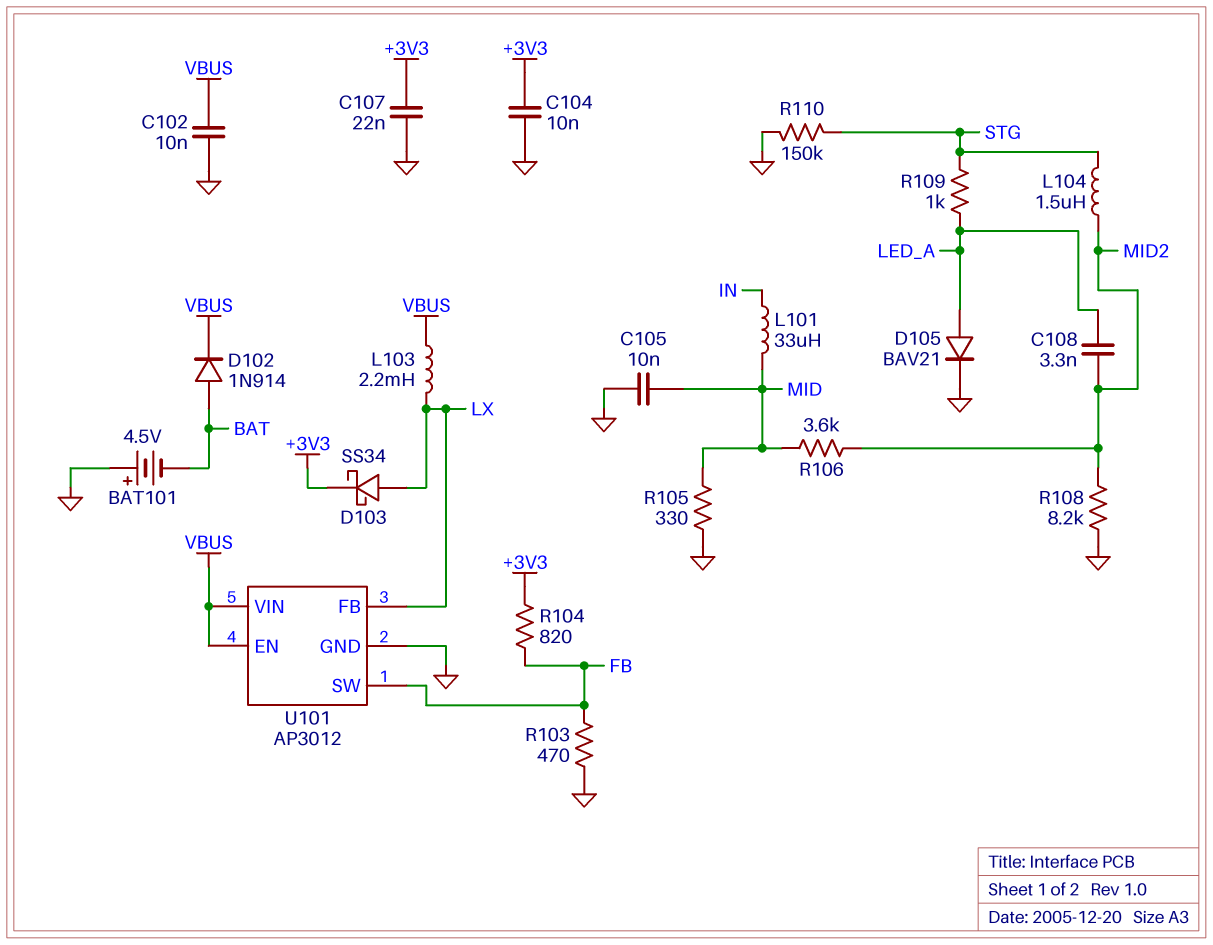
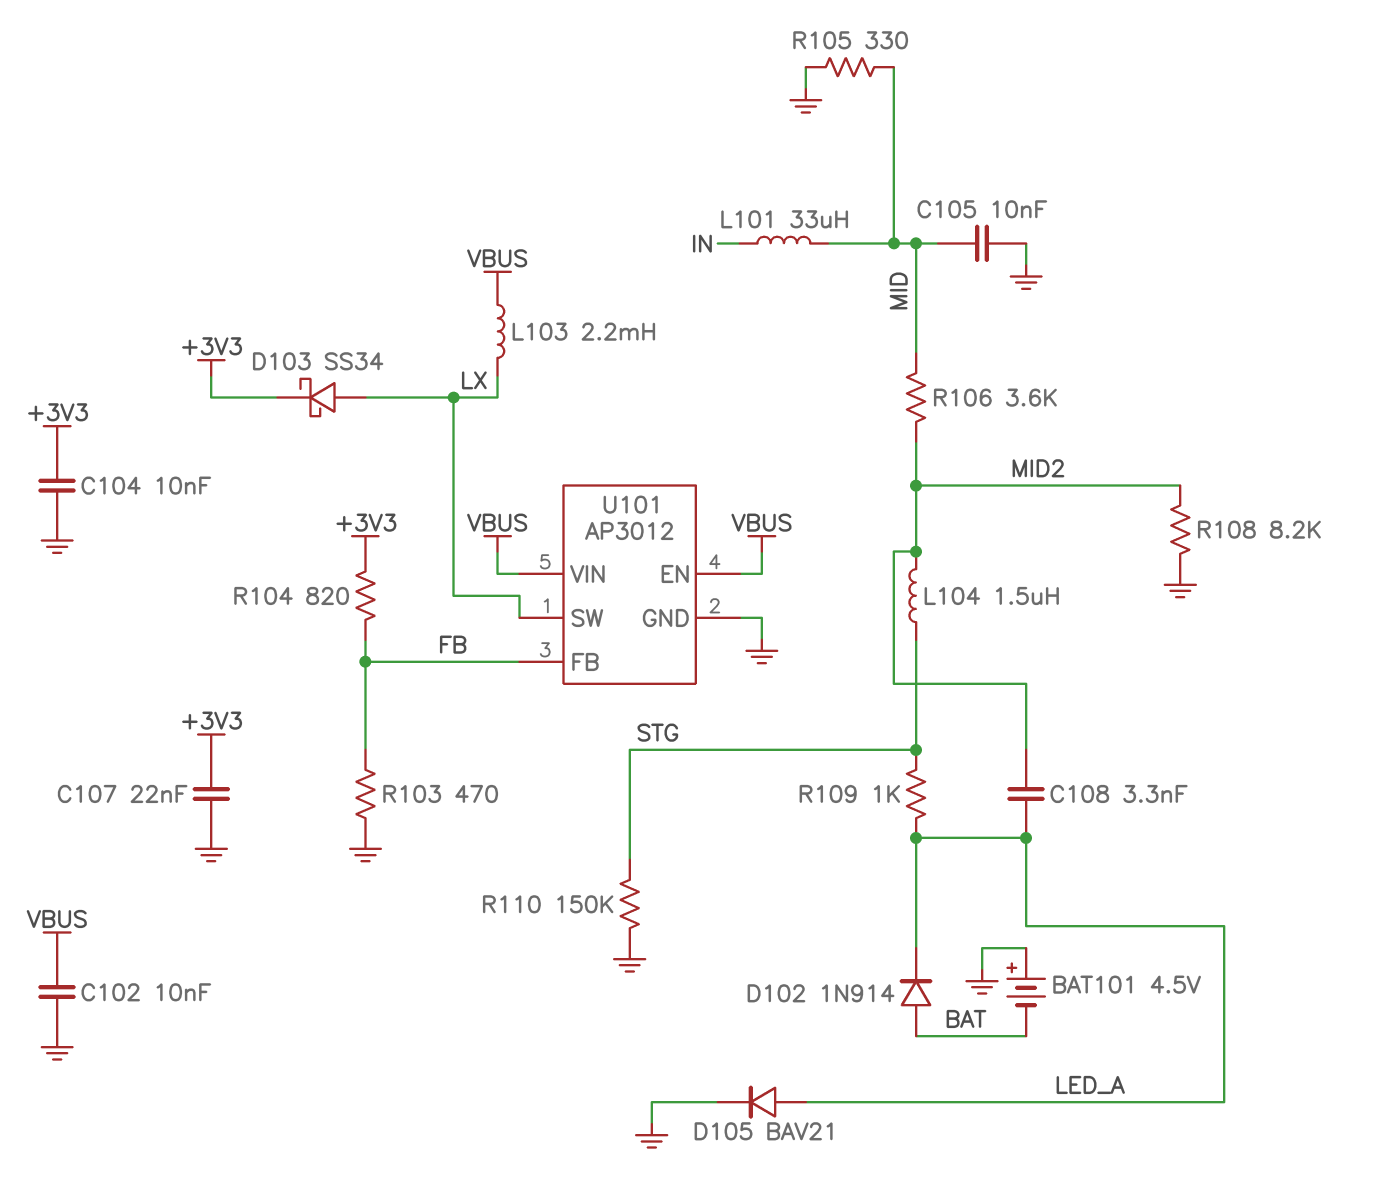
D102: diode 1N914 (A BAT, K VBUS) -> diode 1N914 (A BAT, K LED_A)
U101 pin FB: LX -> FB
U101 pin SW: FB -> LX

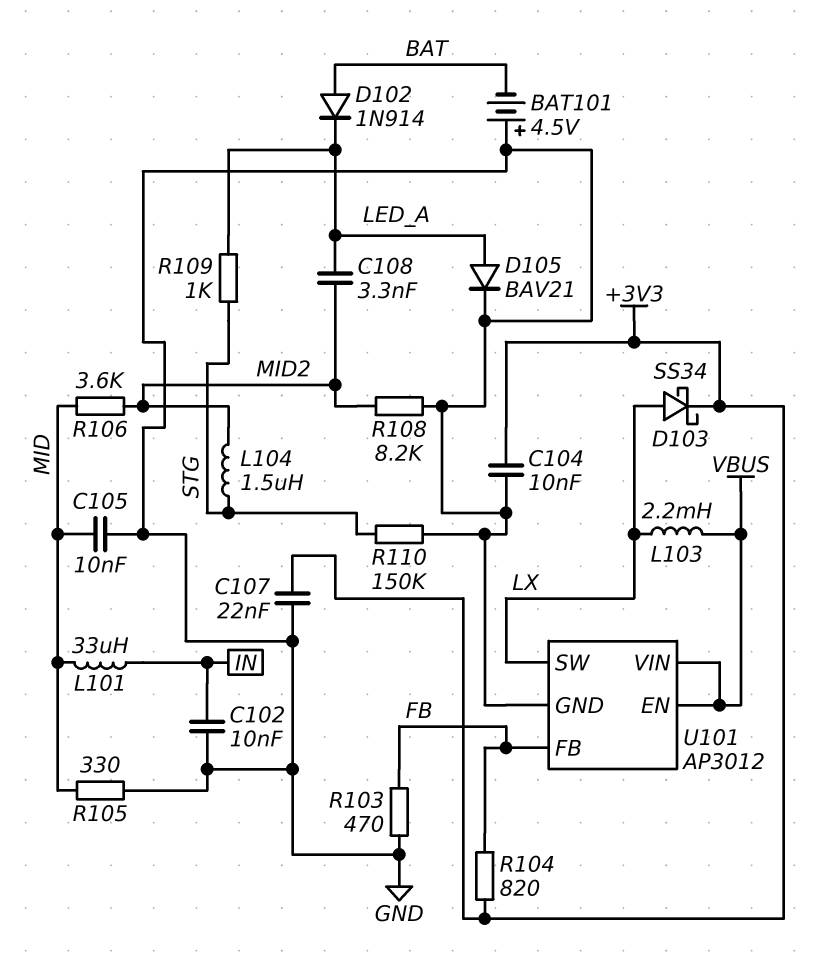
C102: 10nF (GND, VBUS) -> 10nF (GND, IN)

